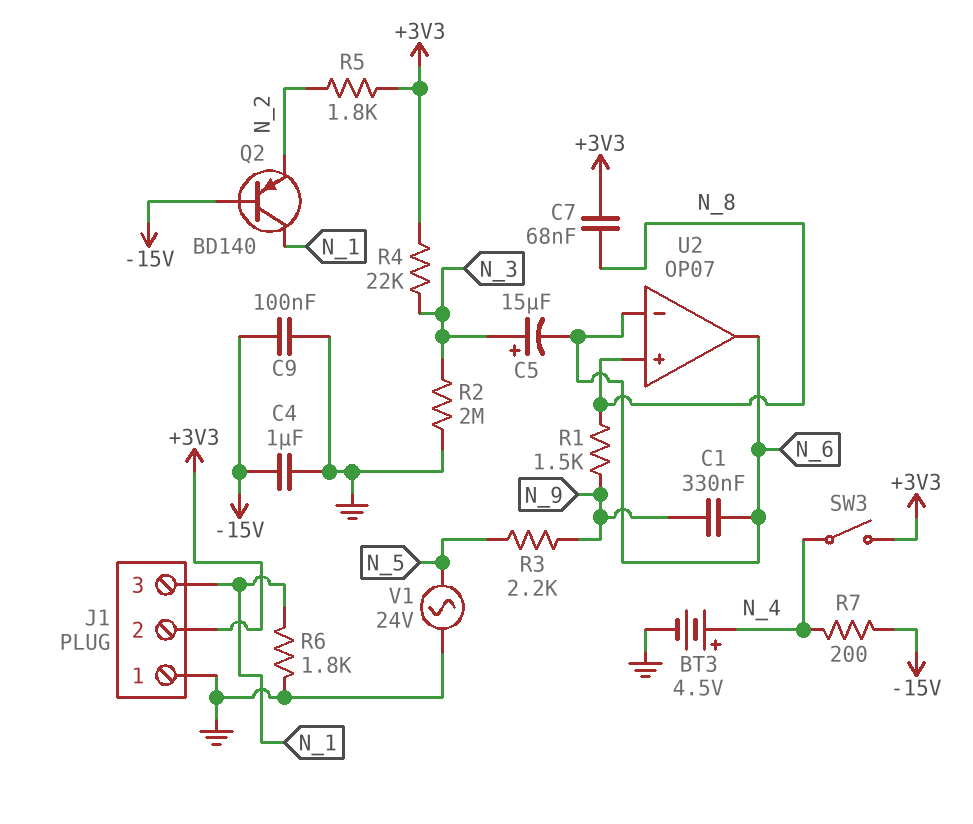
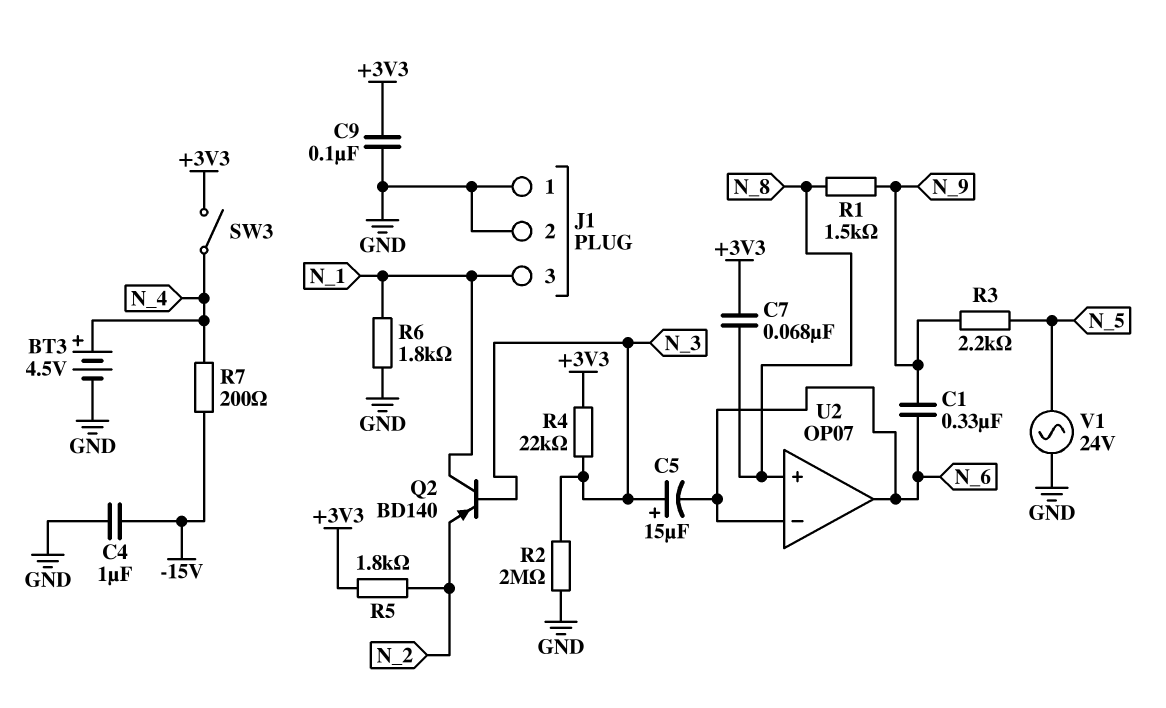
C9: 100nF (-15V, GND) -> 100nF (+3V3, GND)
J1 pin 2: +3V3 -> GND
Q2: PNP BD140 (B -15V, C N_1, E N_2) -> PNP BD140 (B N_3, C N_1, E N_2)

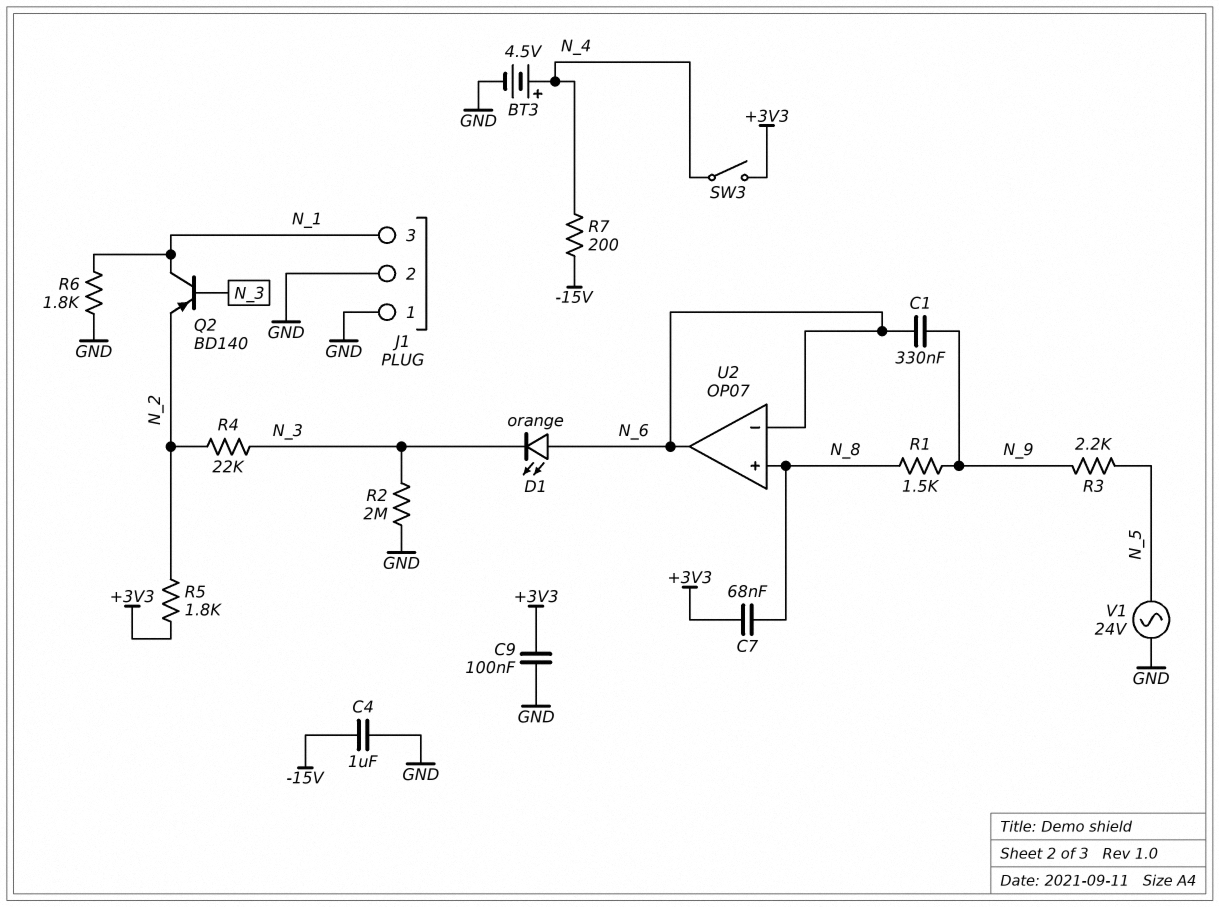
C5: 15uF (plus N_3, minus N_6) -> none
D1: none -> LED orange (A N_6, K N_3)
R4: 22k (+3V3, N_3) -> 22k (N_2, N_3)

